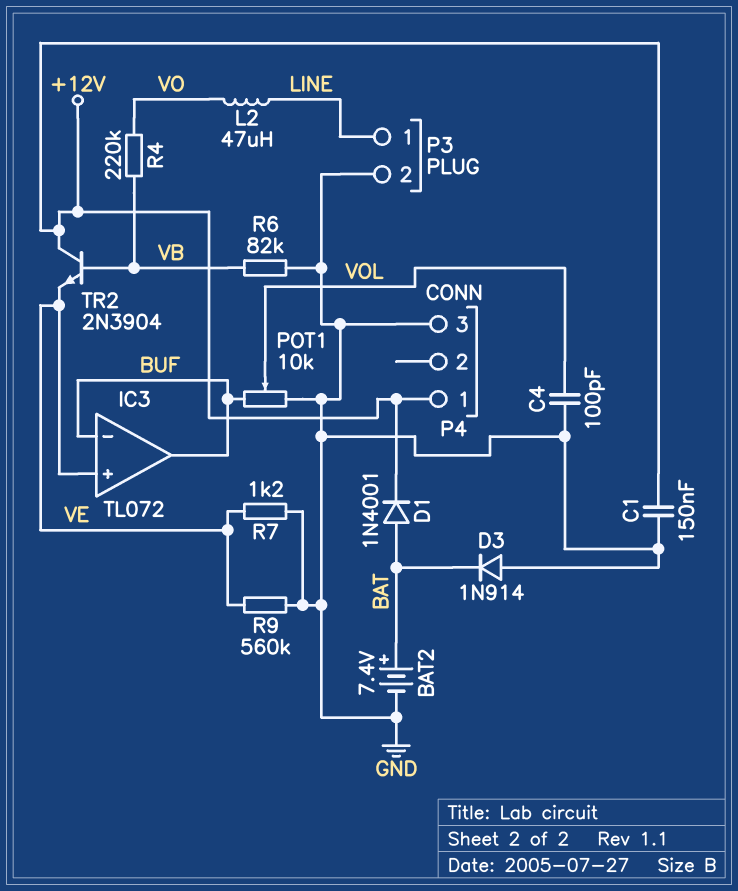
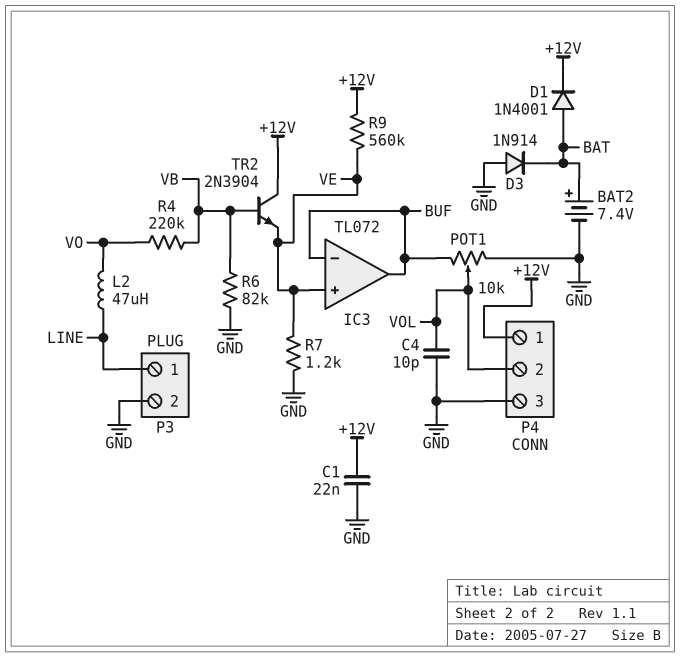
C1: 150nF (+12V, GND) -> 22nF (+12V, GND)
C4: 100pF (GND, VOL) -> 10pF (GND, VOL)
P4 pin 2: none -> VOL
R9: 560k (GND, VE) -> 560k (+12V, VE)

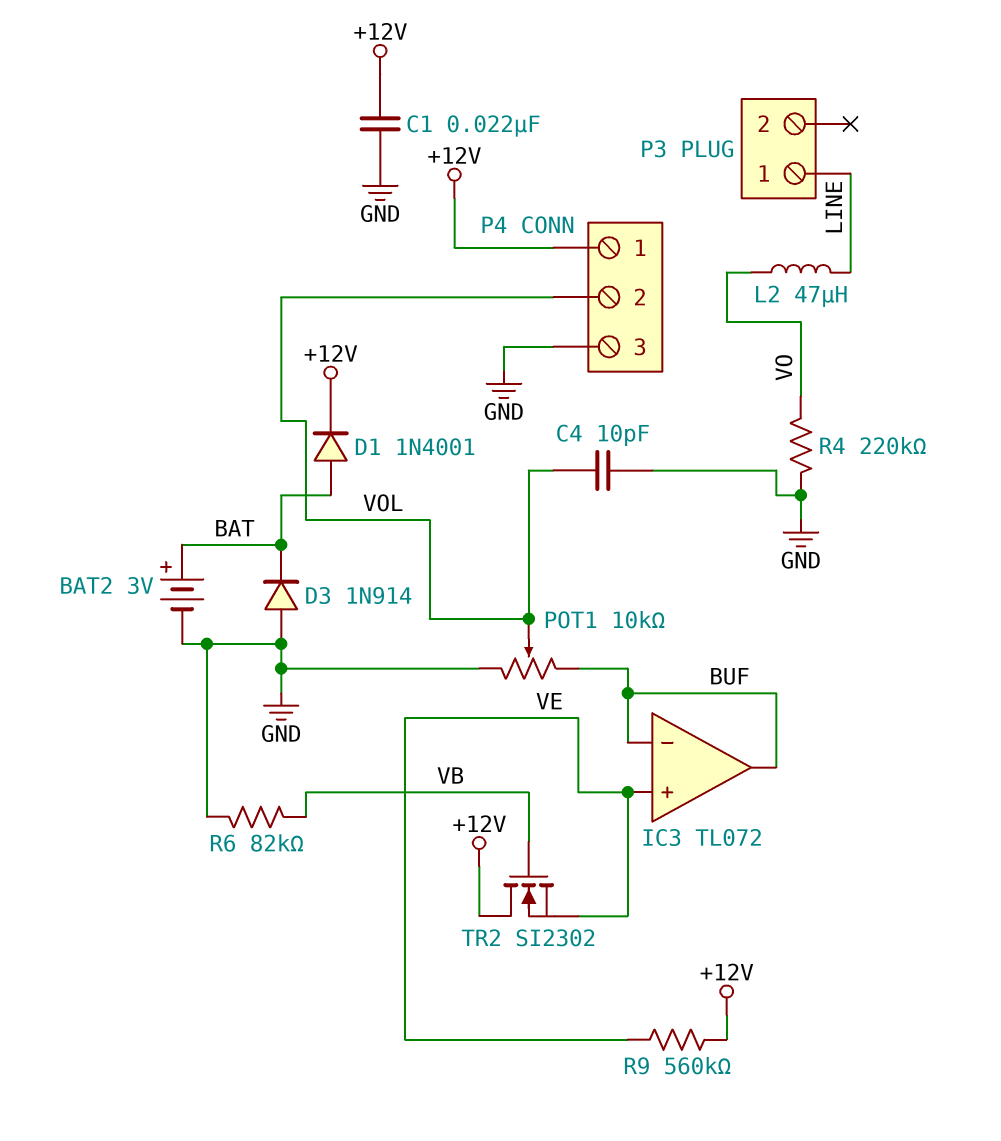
BAT2: 7.4V (plus BAT, minus GND) -> 3V (plus BAT, minus GND)
P3 pin 2: GND -> none
R4: 220k (VB, VO) -> 220k (GND, VO)
R7: 1.2k (GND, VE) -> none
TR2: NPN 2N3904 (B VB, C +12V, E VE) -> NMOS SI2302 (G VB, D +12V, S VE)

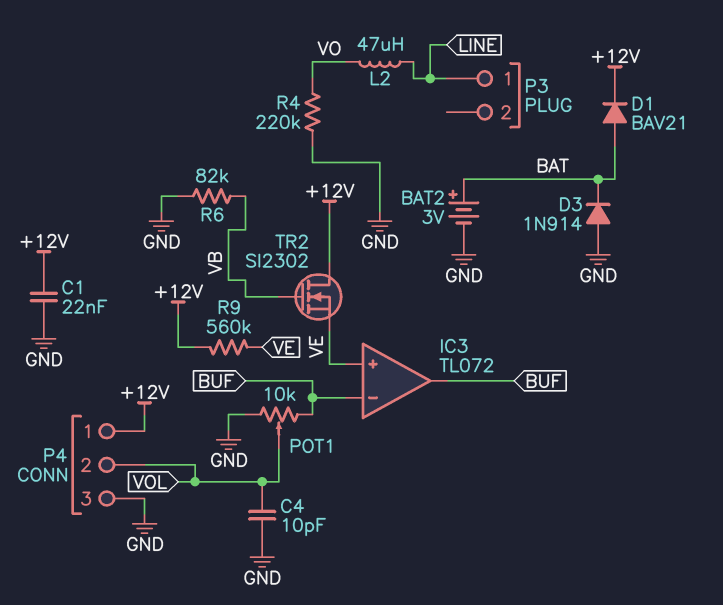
D1: diode 1N4001 (A BAT, K +12V) -> diode BAV21 (A BAT, K +12V)

